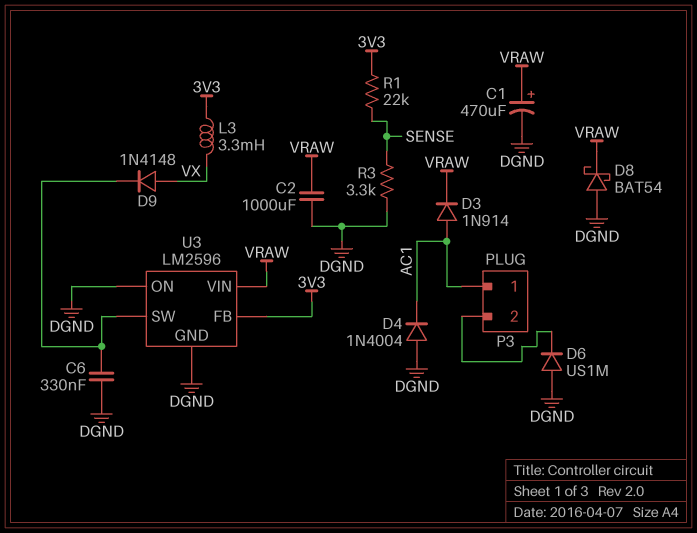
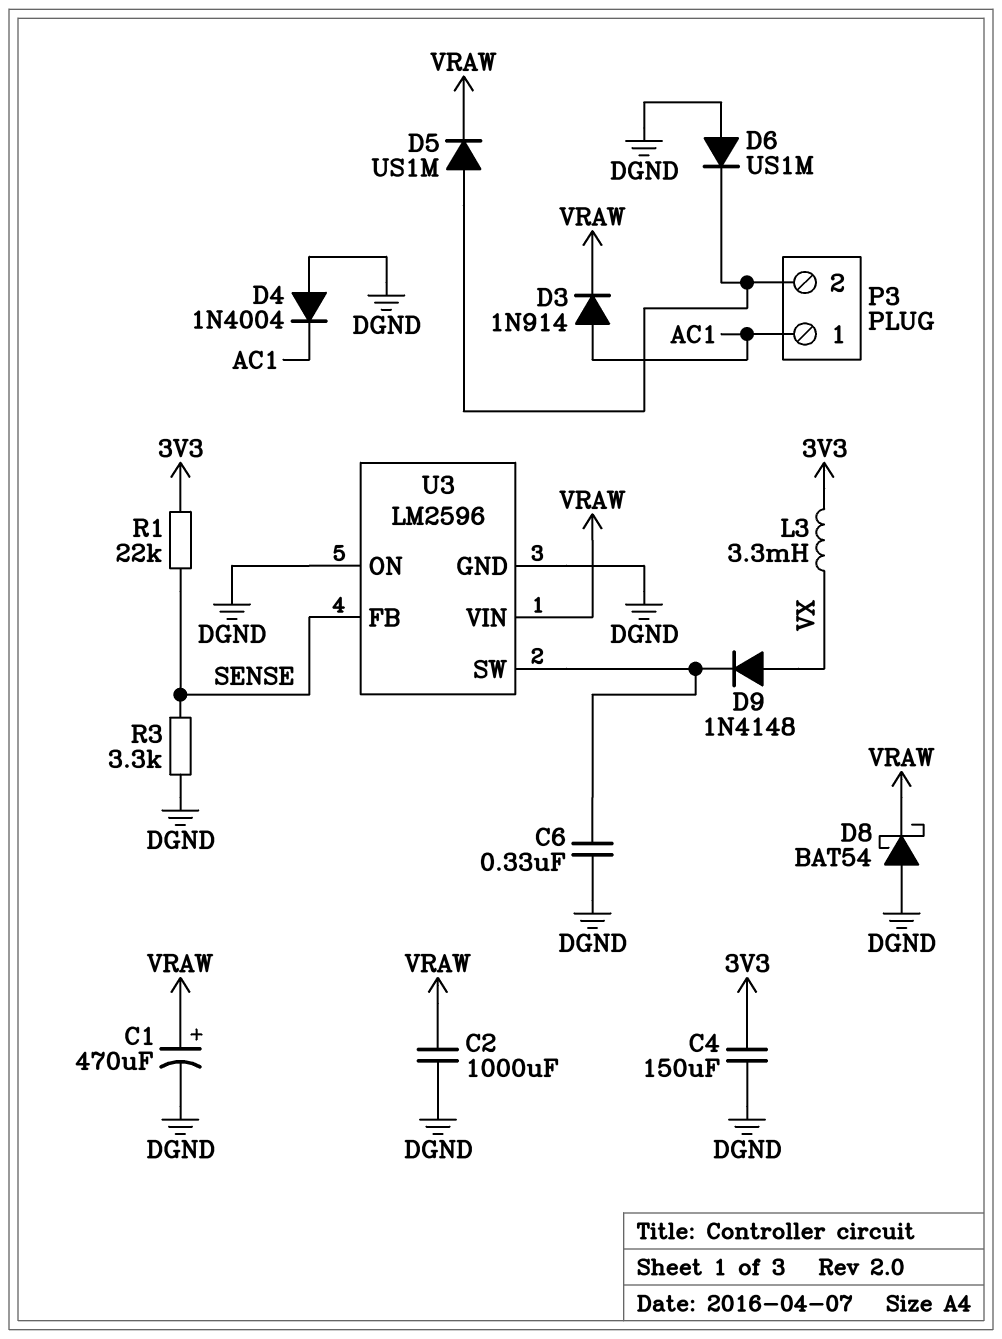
C4: none -> 150uF (3V3, DGND)
D5: none -> diode US1M (A P3/2, K VRAW)
U3 pin FB: 3V3 -> SENSE

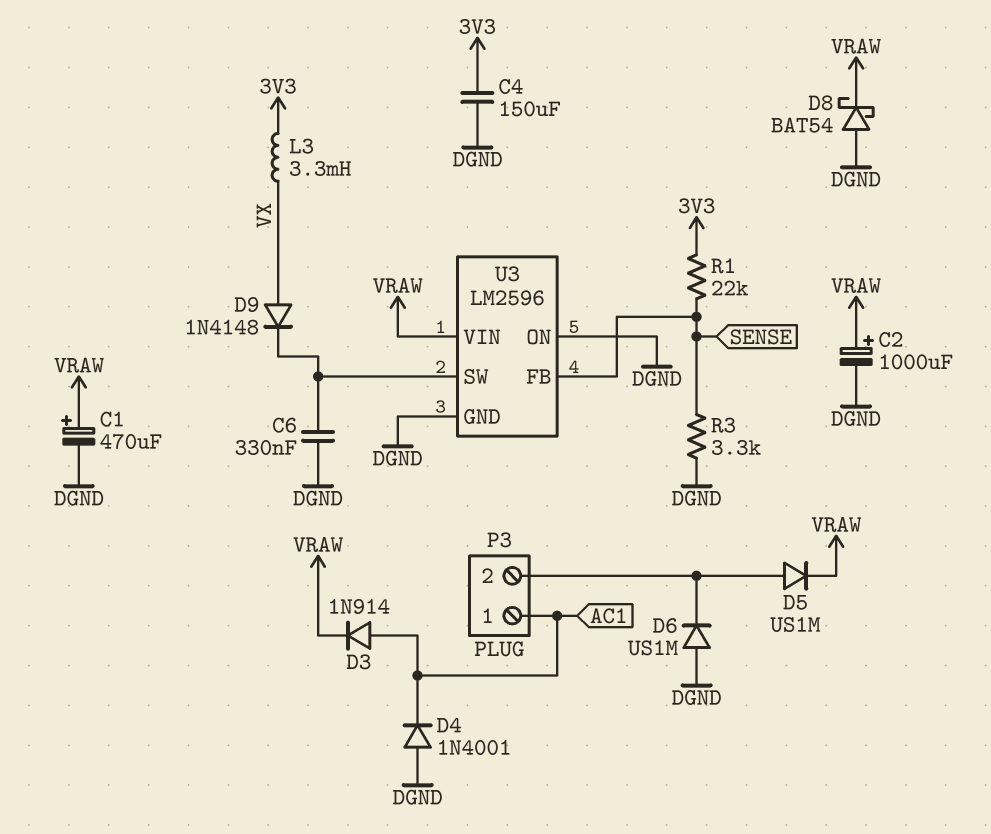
C2: 1000uF (DGND, VRAW) -> 1000uF (plus VRAW, minus DGND)
D4: diode 1N4004 (A DGND, K AC1) -> diode 1N4001 (A DGND, K AC1)

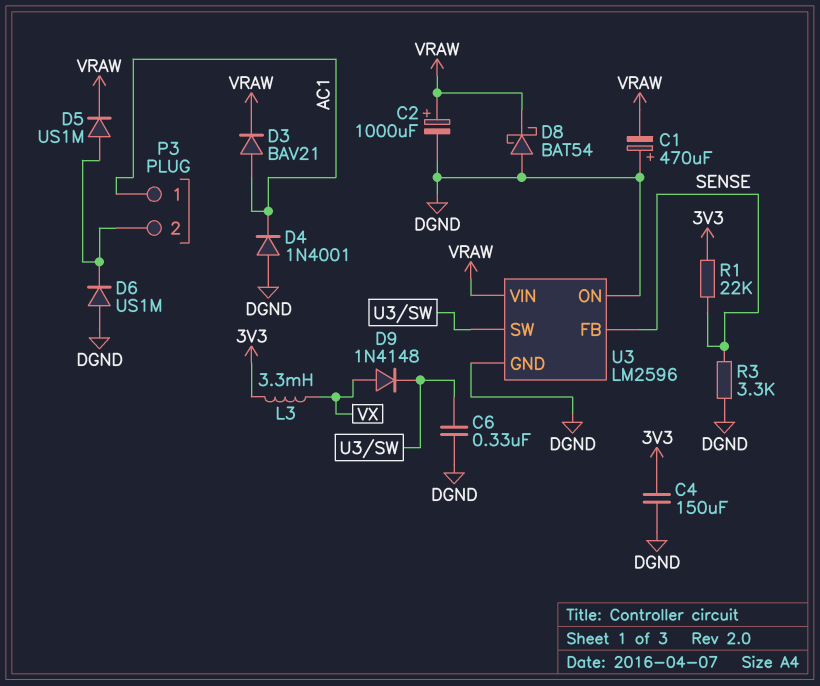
C1: 470uF (plus VRAW, minus DGND) -> 470uF (plus DGND, minus VRAW)
D3: diode 1N914 (A AC1, K VRAW) -> diode BAV21 (A AC1, K VRAW)

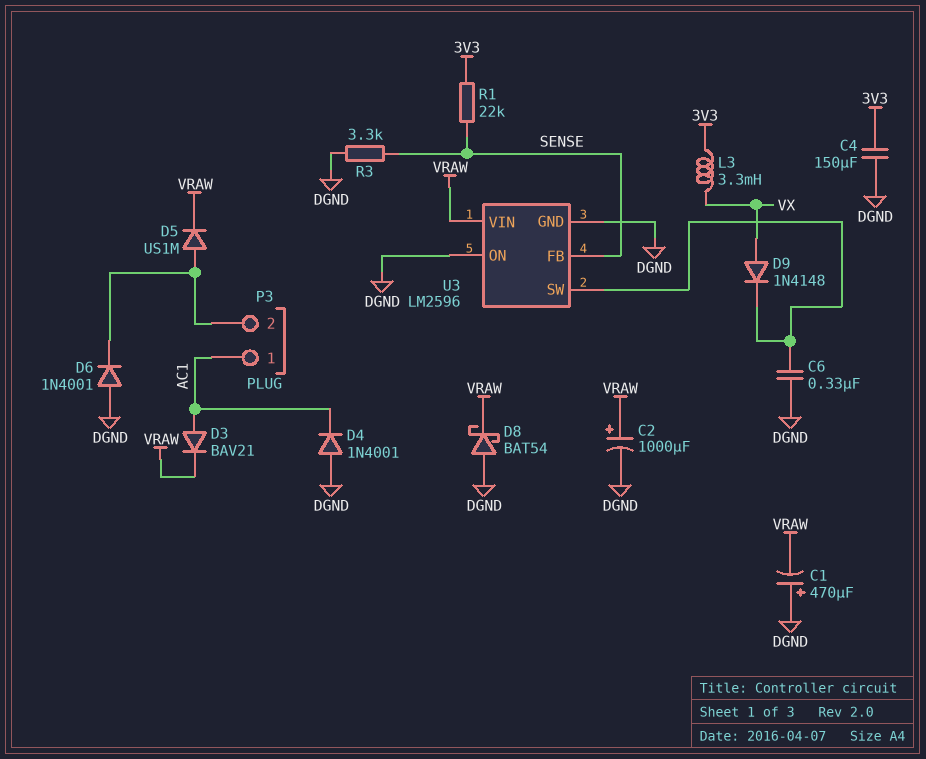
D6: diode US1M (A DGND, K P3/2) -> diode 1N4001 (A DGND, K P3/2)

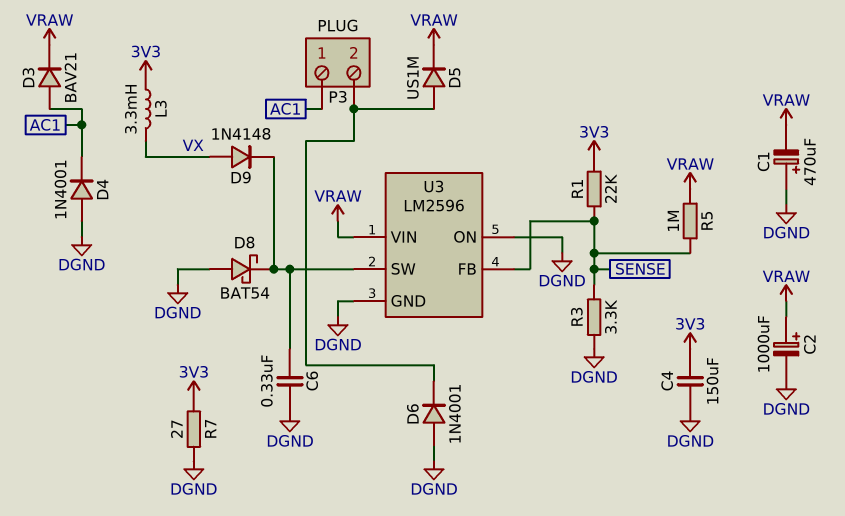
D8: schottky BAT54 (A DGND, K VRAW) -> schottky BAT54 (A DGND, K U3/SW)
R5: none -> 1M (SENSE, VRAW)
R7: none -> 27 (3V3, DGND)

